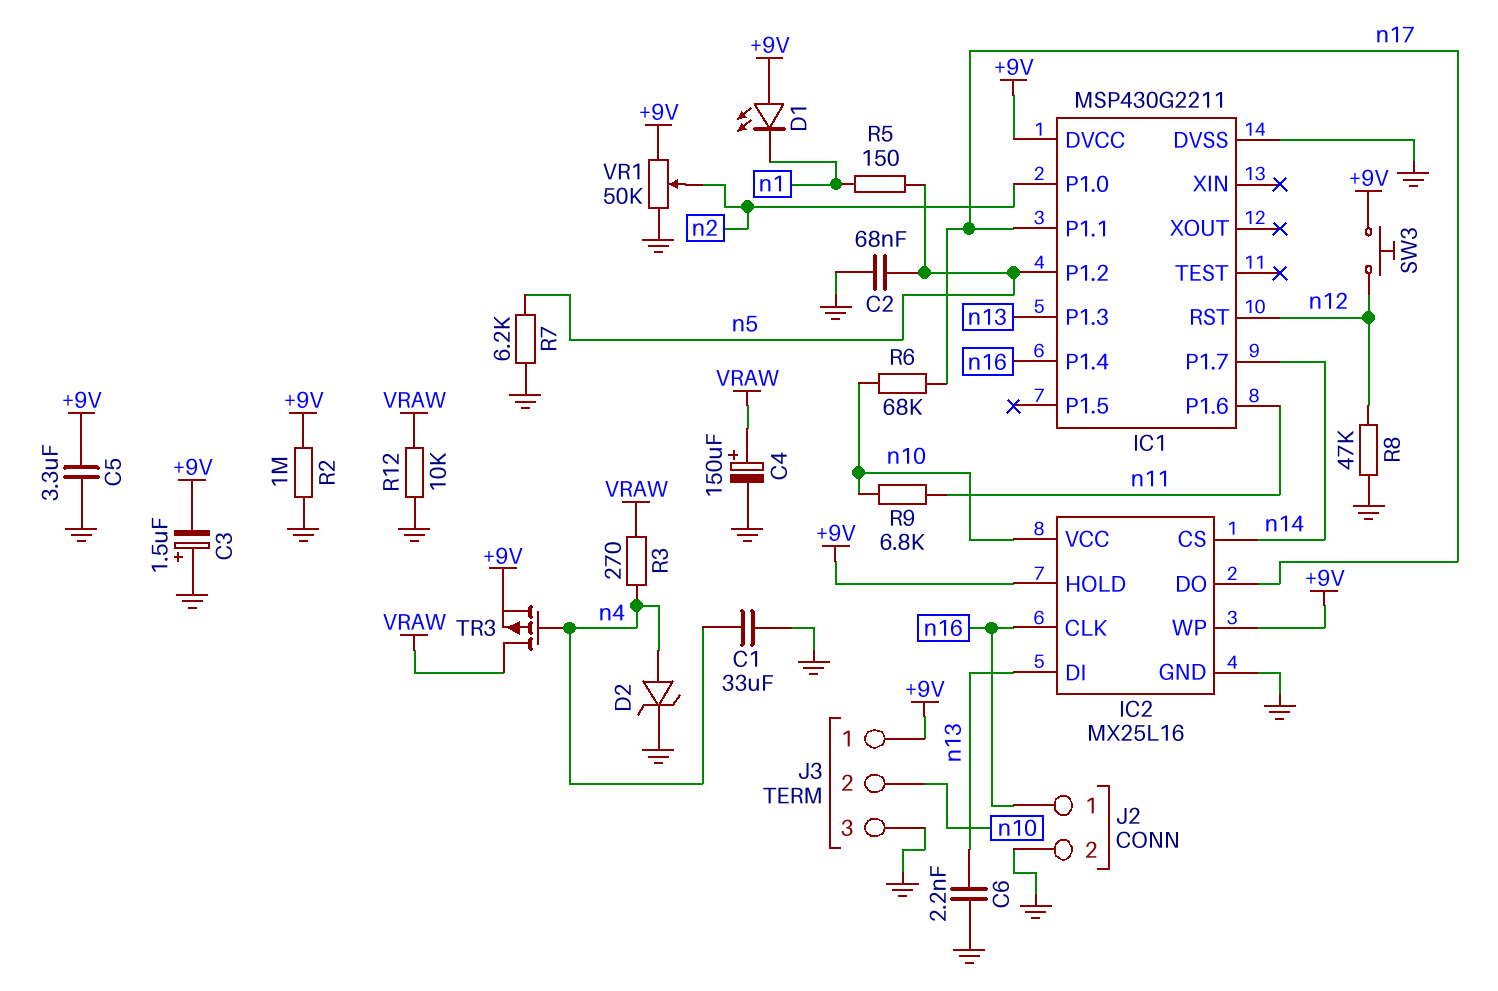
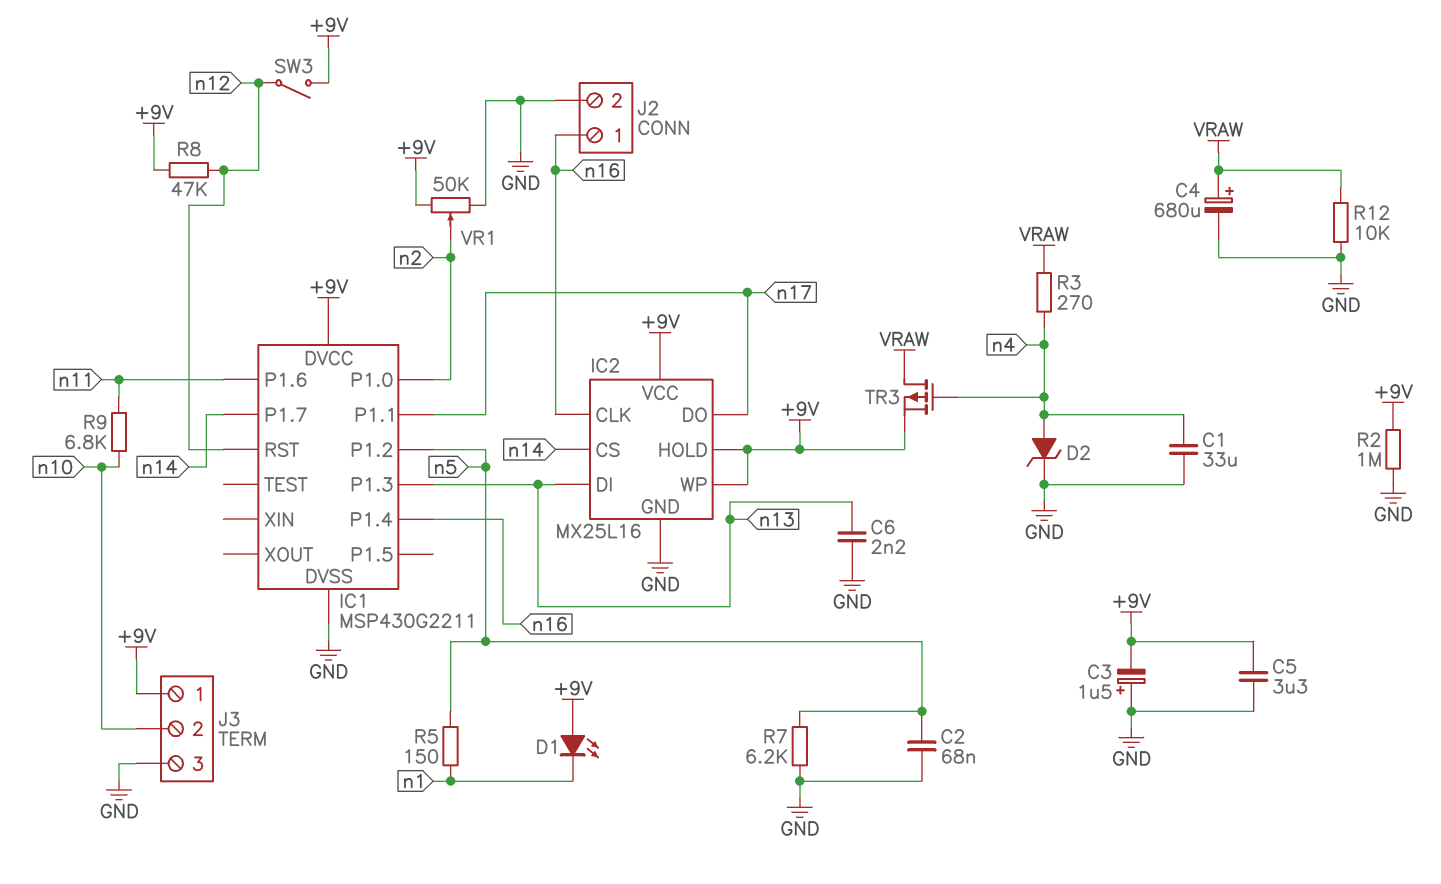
C4: 150uF (plus VRAW, minus GND) -> 680uF (plus VRAW, minus GND)
IC2 pin VCC: n10 -> +9V
R6: 68k (n10, n17) -> none
R8: 47k (GND, n12) -> 47k (+9V, n12)
SW3: button (+9V, n12) -> switch (+9V, n12)

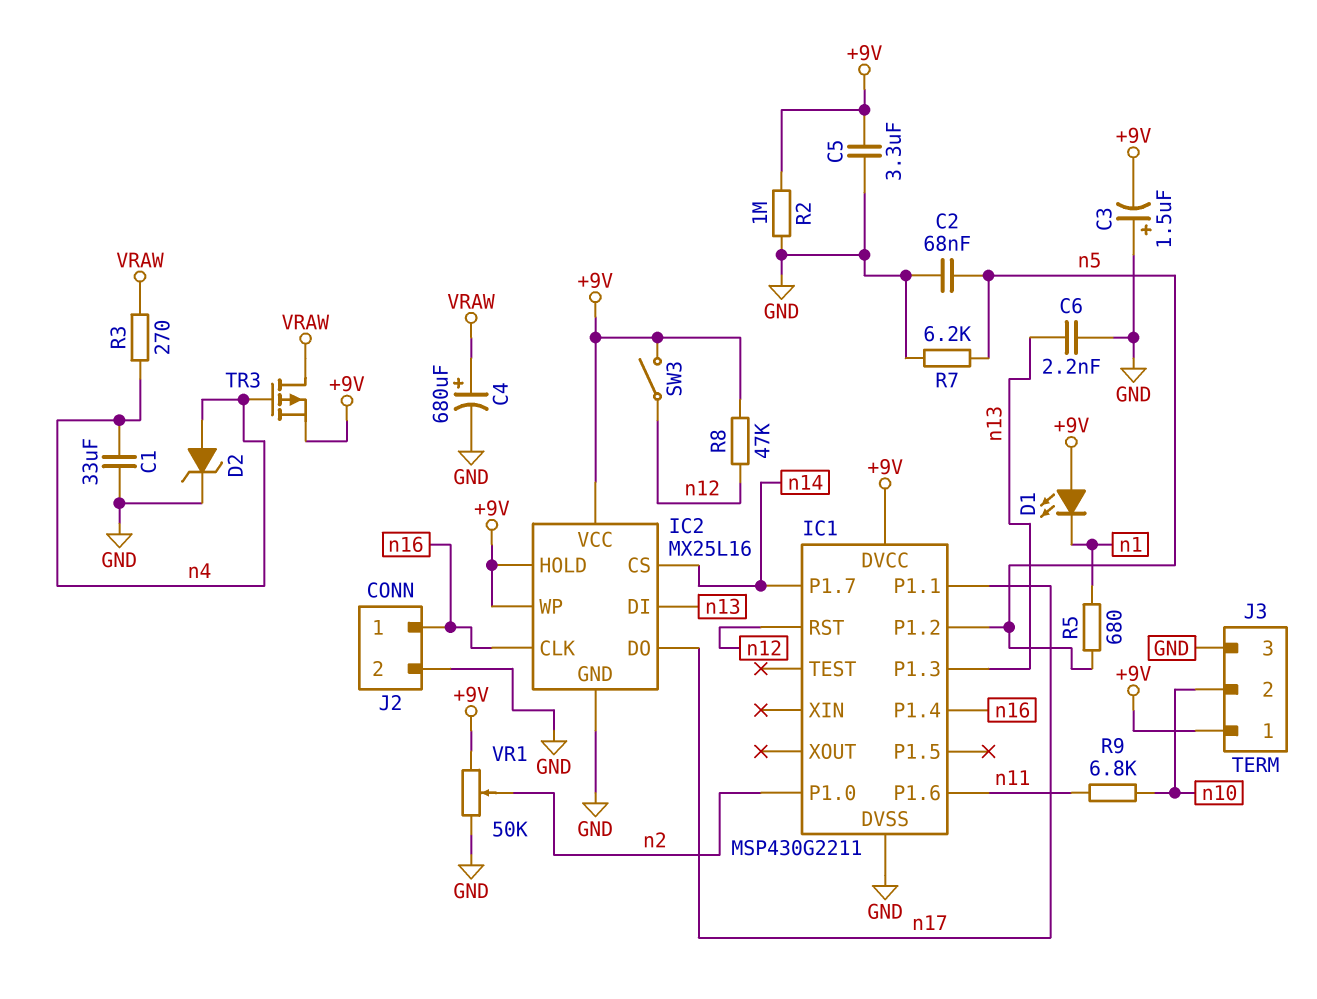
R5: 150 (n1, n5) -> 680 (n1, n5)
R12: 10k (GND, VRAW) -> none

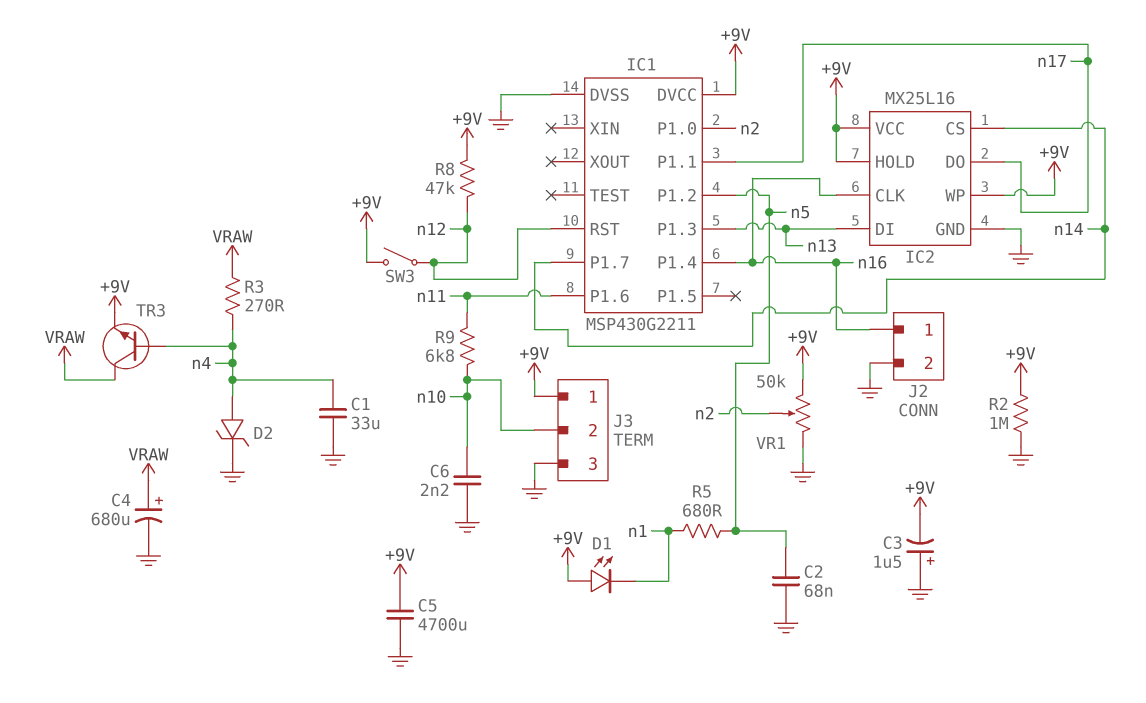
C5: 3.3uF (+9V, GND) -> 4700uF (+9V, GND)
C6: 2.2nF (GND, n13) -> 2.2nF (GND, n10)
R7: 6.2k (GND, n5) -> none
TR3: PMOS (G n4, D VRAW, S +9V) -> NPN (B n4, C VRAW, E +9V)

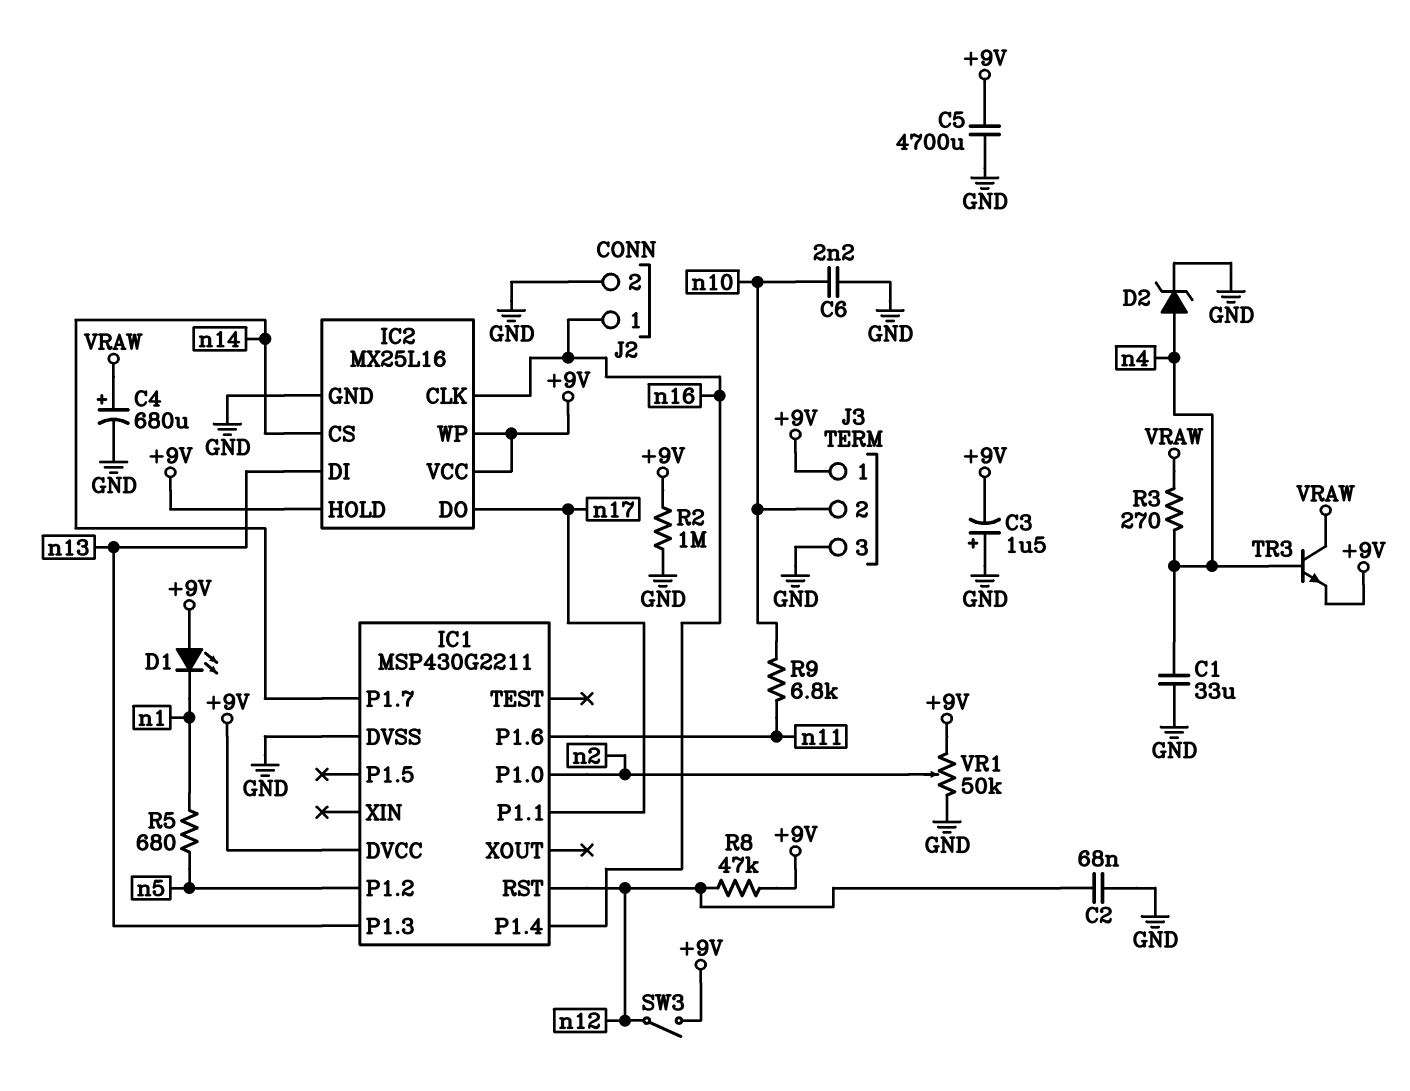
C2: 68nF (GND, n5) -> 68nF (GND, n12)

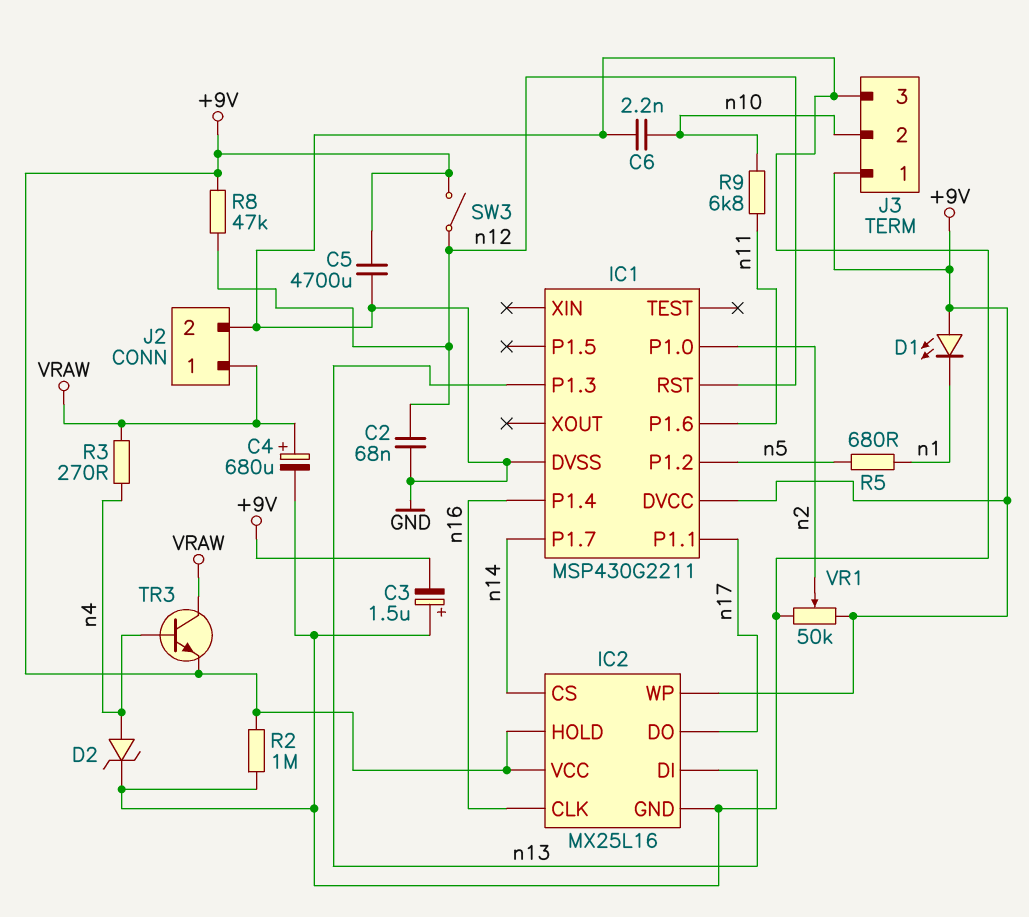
C1: 33uF (GND, n4) -> none
J2 pin 1: n16 -> VRAW

